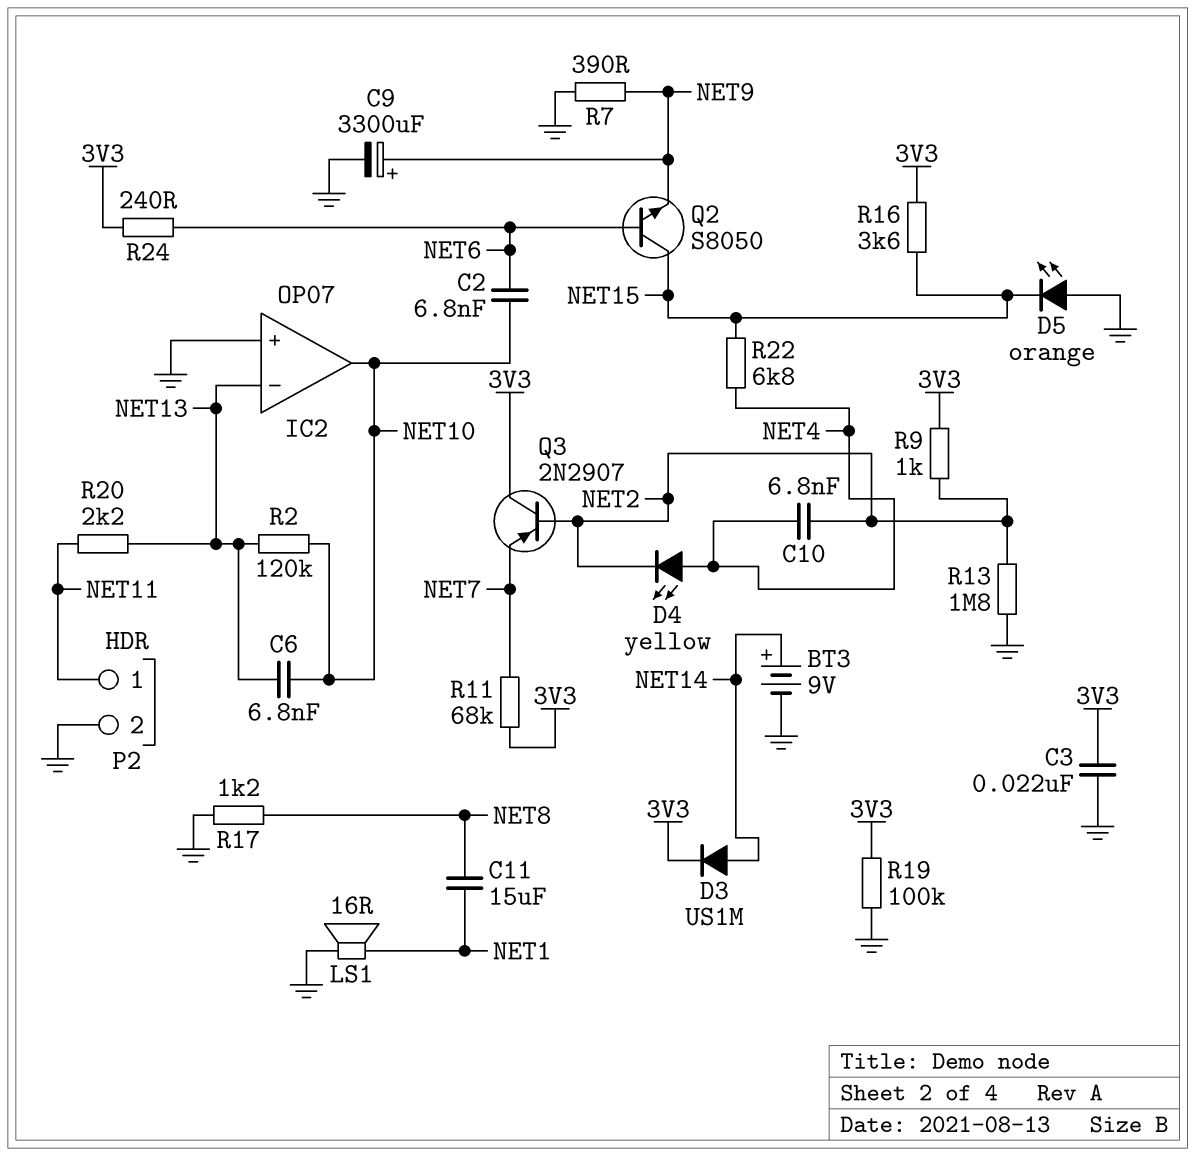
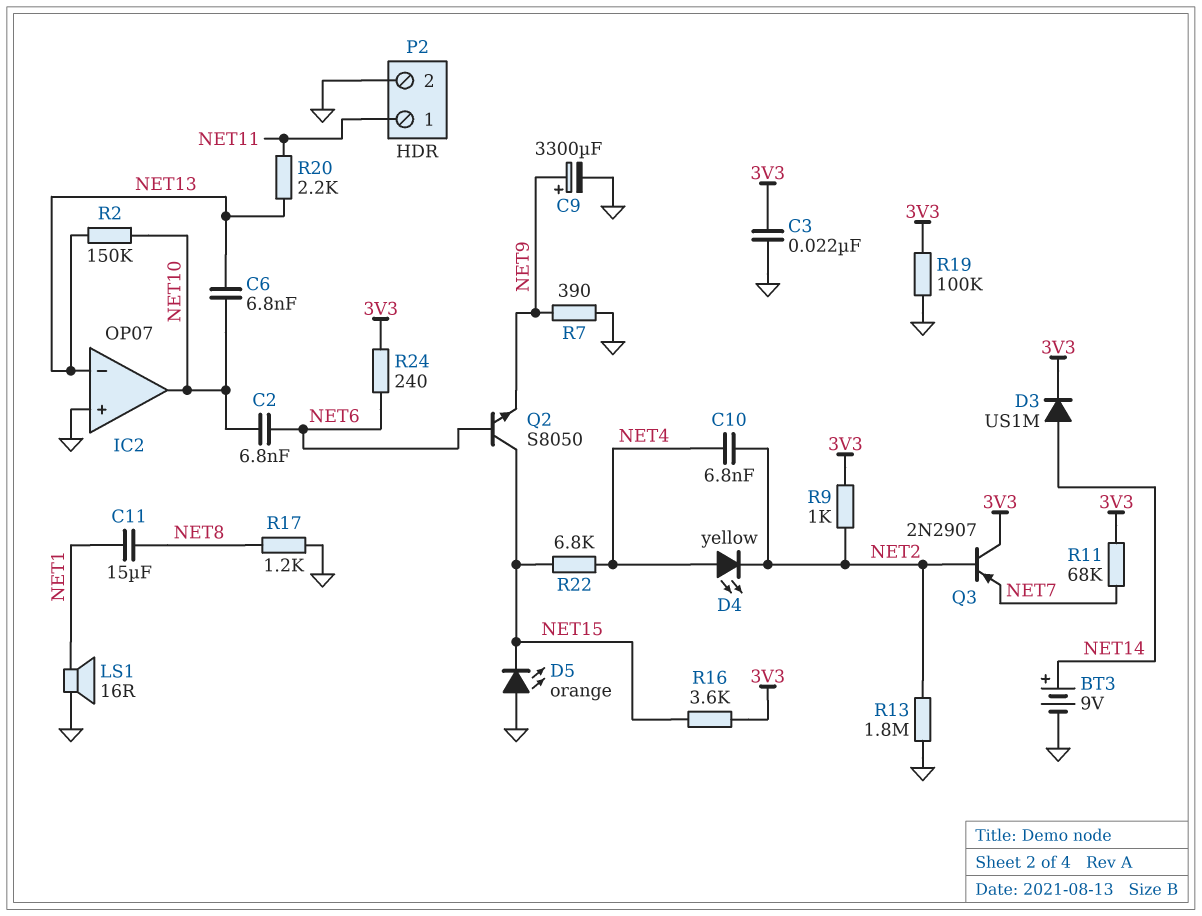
R2: 120k (NET10, NET13) -> 150k (NET10, NET13)

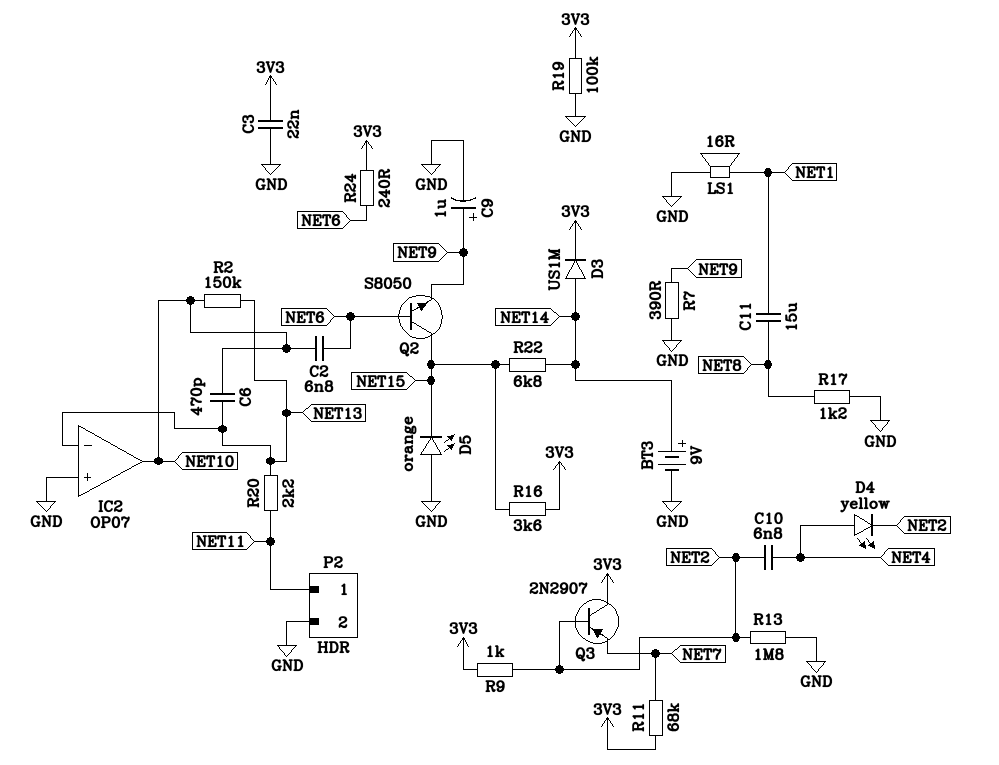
C6: 6.8nF (NET10, NET13) -> 470pF (NET10, NET13)
C9: 3300uF (plus NET9, minus GND) -> 1uF (plus NET9, minus GND)
R22: 6.8k (NET4, NET15) -> 6.8k (NET14, NET15)

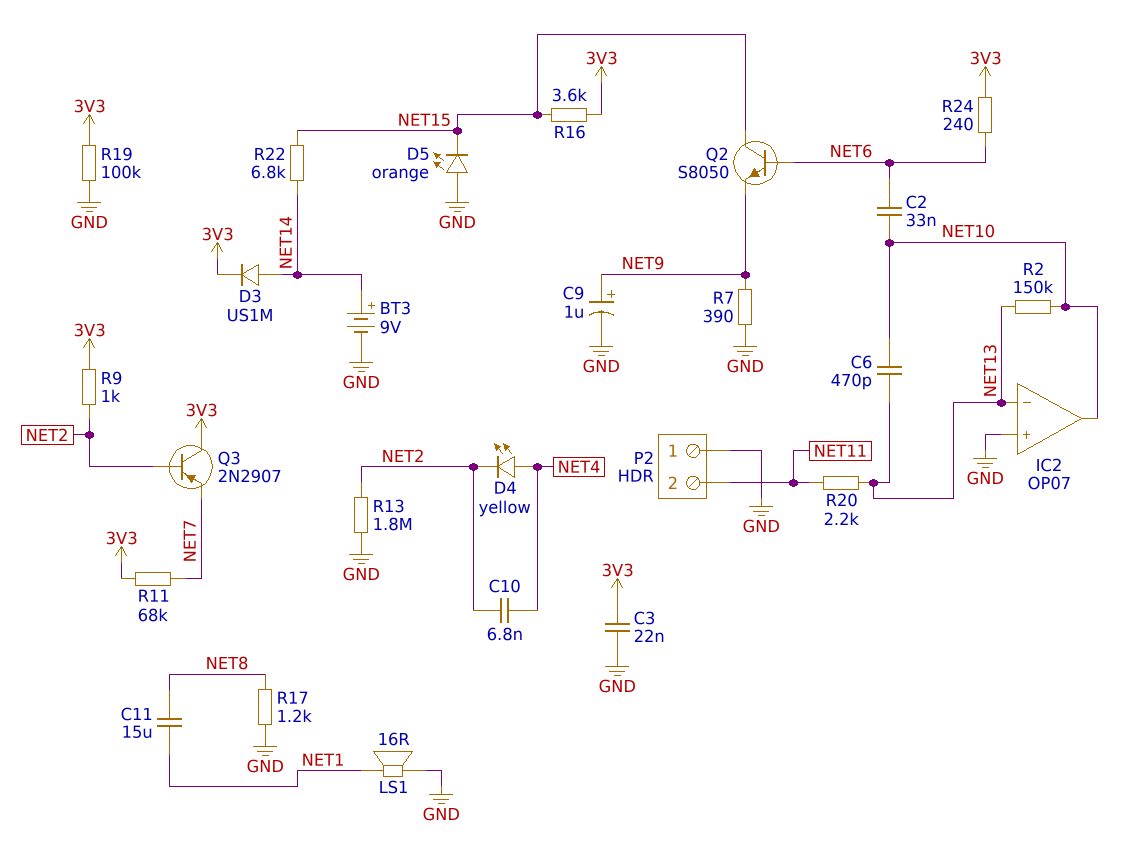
C2: 6.8nF (NET6, NET10) -> 33nF (NET6, NET10)
P2 pin 1: NET11 -> GND
P2 pin 2: GND -> NET11

